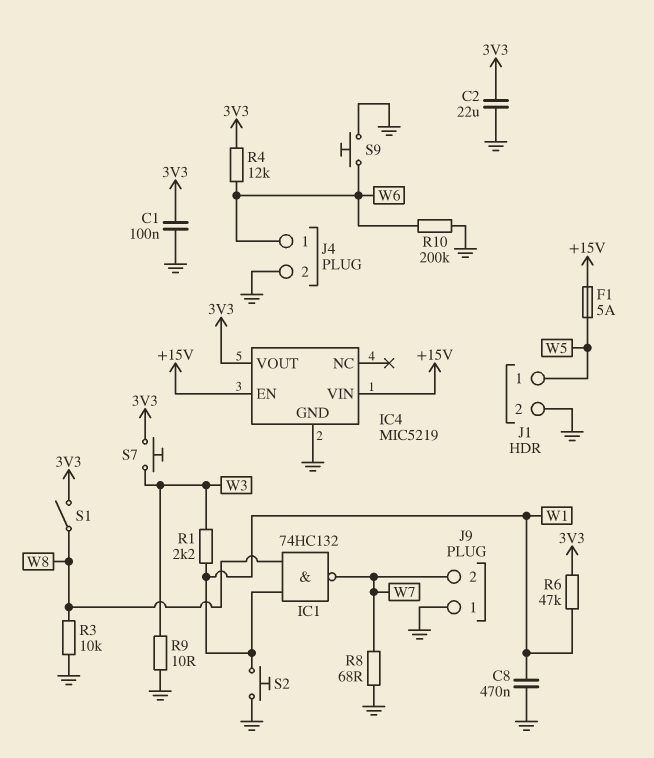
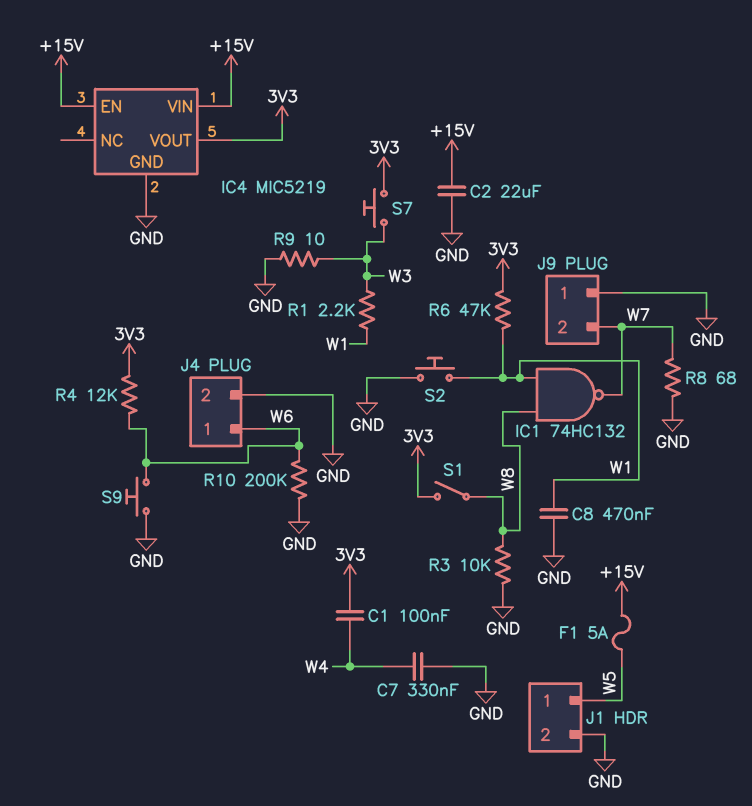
C1: 100nF (3V3, GND) -> 100nF (3V3, W4)
C2: 22uF (3V3, GND) -> 22uF (+15V, GND)
C7: none -> 330nF (GND, W4)

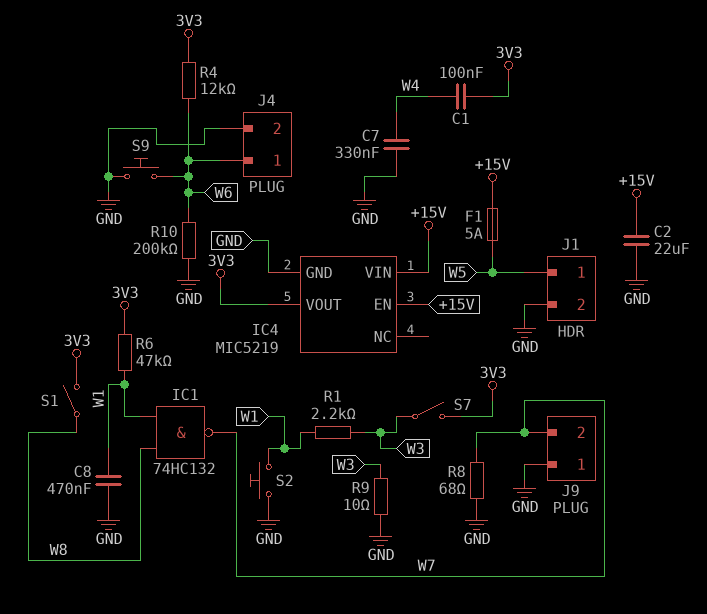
R3: 10k (GND, W8) -> none
S7: button (3V3, W3) -> switch (3V3, W3)

